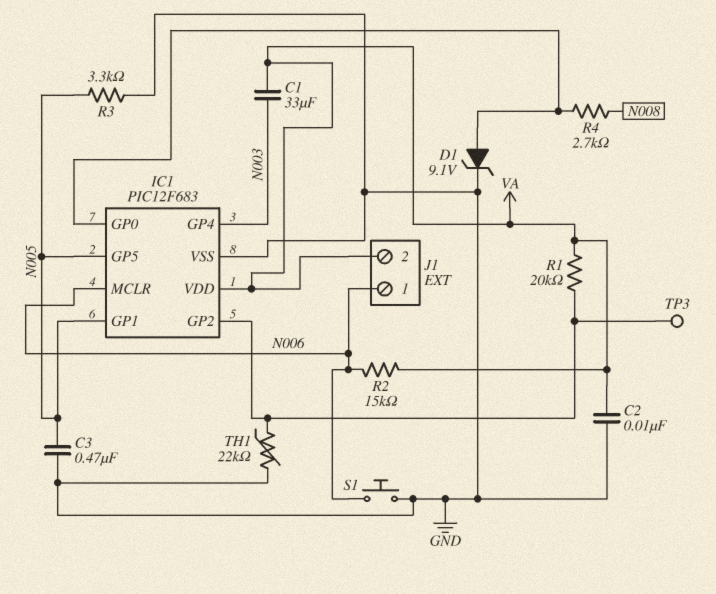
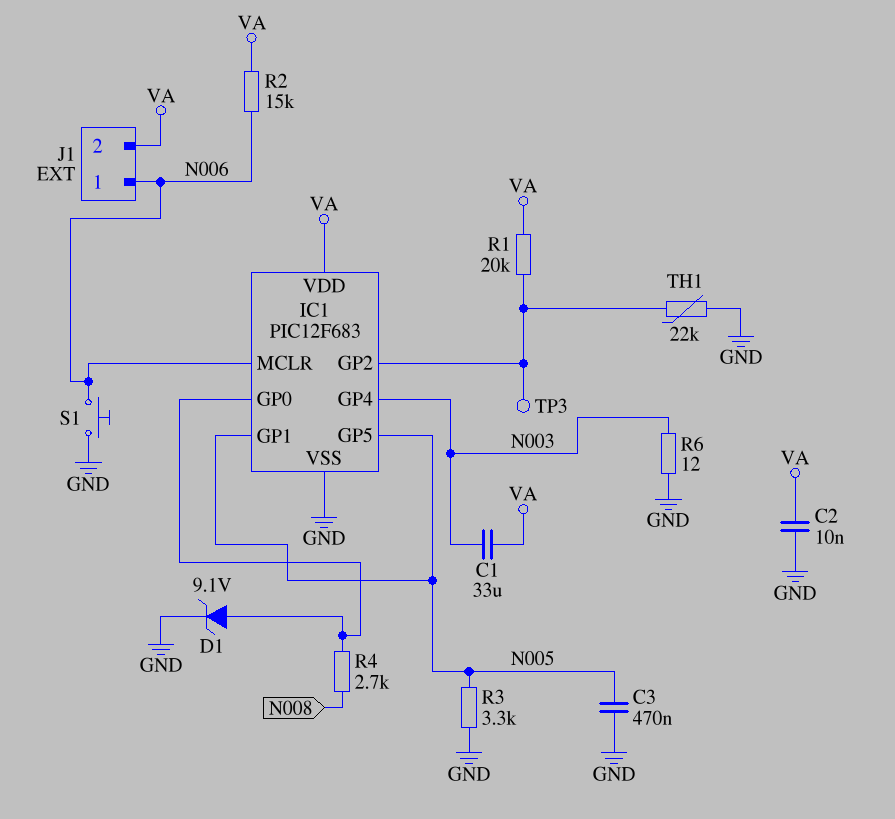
R6: none -> 12 (GND, N003)

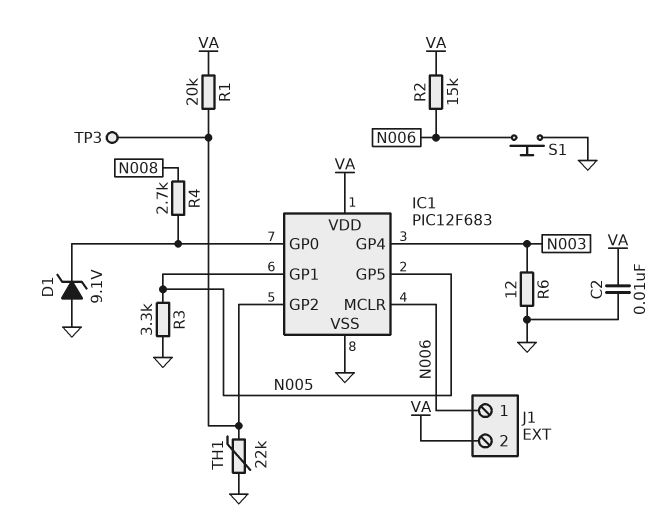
C1: 33uF (N003, VA) -> none
C3: 470nF (GND, N005) -> none
D1: zener 9.1V (A IC1/GP0, K GND) -> zener 9.1V (A GND, K IC1/GP0)

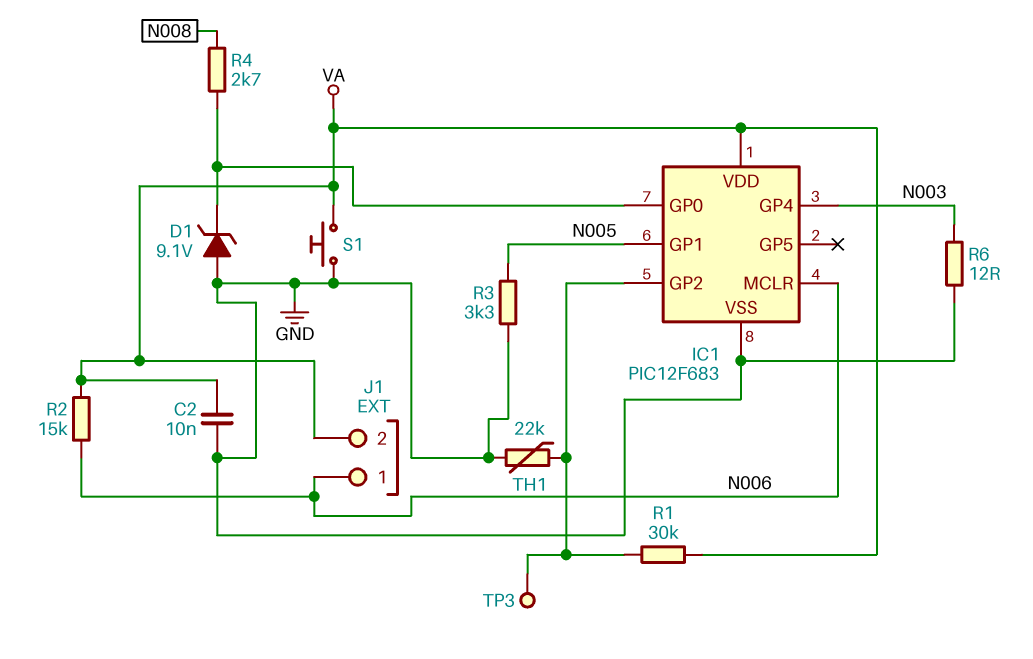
IC1 pin GP5: N005 -> none
R1: 20k (IC1/GP2, VA) -> 30k (IC1/GP2, VA)
S1: button (GND, N006) -> button (GND, VA)

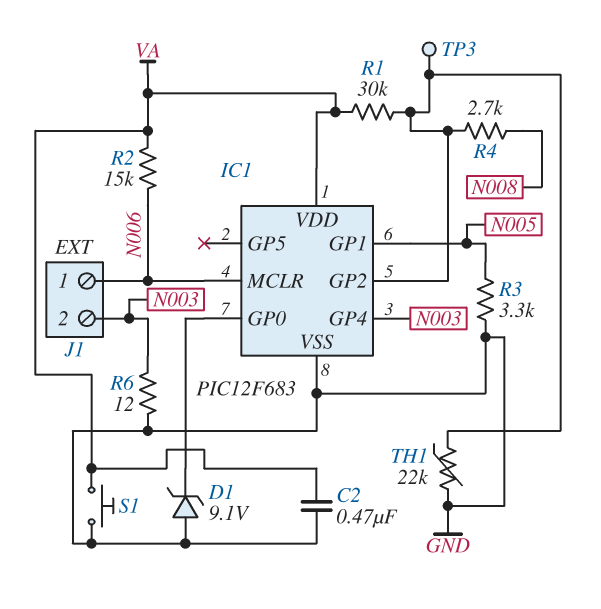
C2: 10nF (GND, VA) -> 470nF (GND, VA)
J1 pin 2: VA -> N003
R4: 2.7k (IC1/GP0, N008) -> 2.7k (IC1/GP2, N008)

